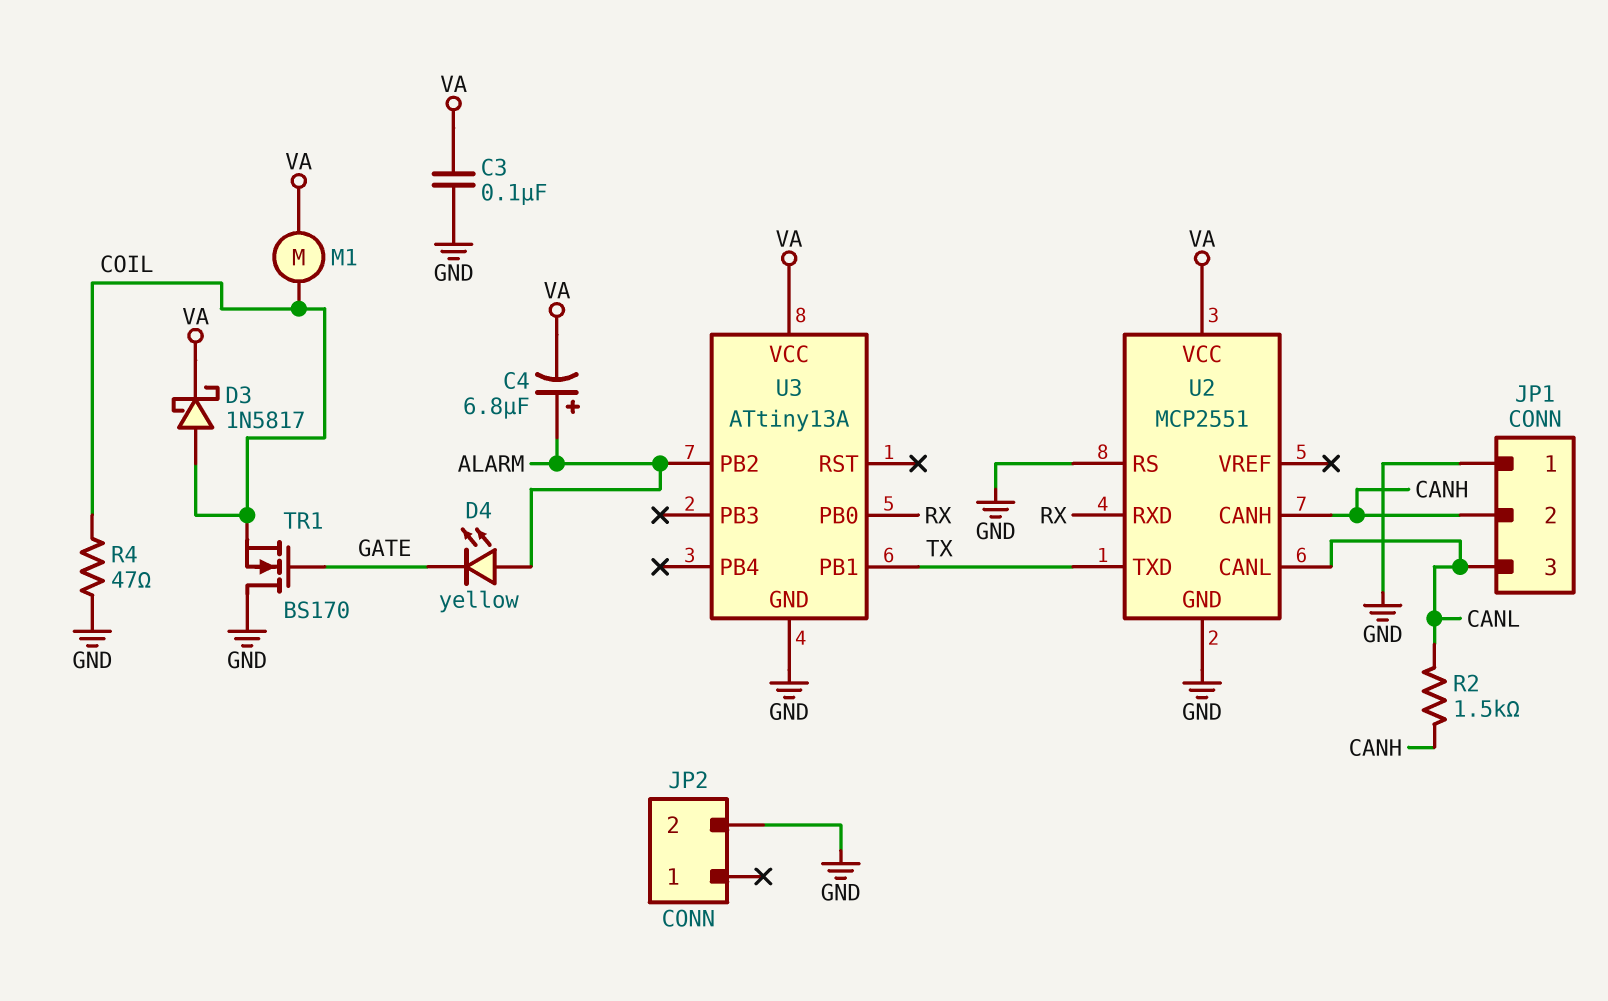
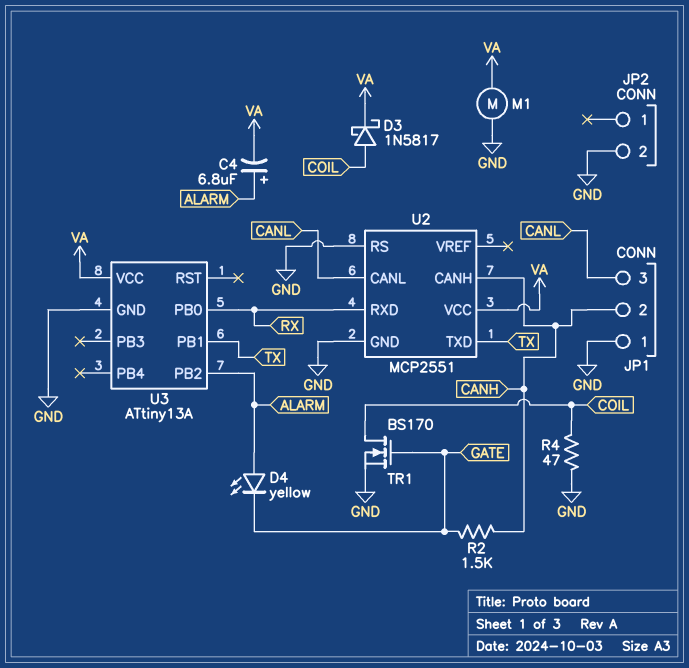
C3: 100nF (GND, VA) -> none
M1: motor (COIL, VA) -> motor (GND, VA)
R2: 1.5k (CANH, CANL) -> 1.5k (CANH, GATE)
TR1: NMOS BS170 (G GATE, D GND, S COIL) -> NMOS BS170 (G GATE, D COIL, S GND)

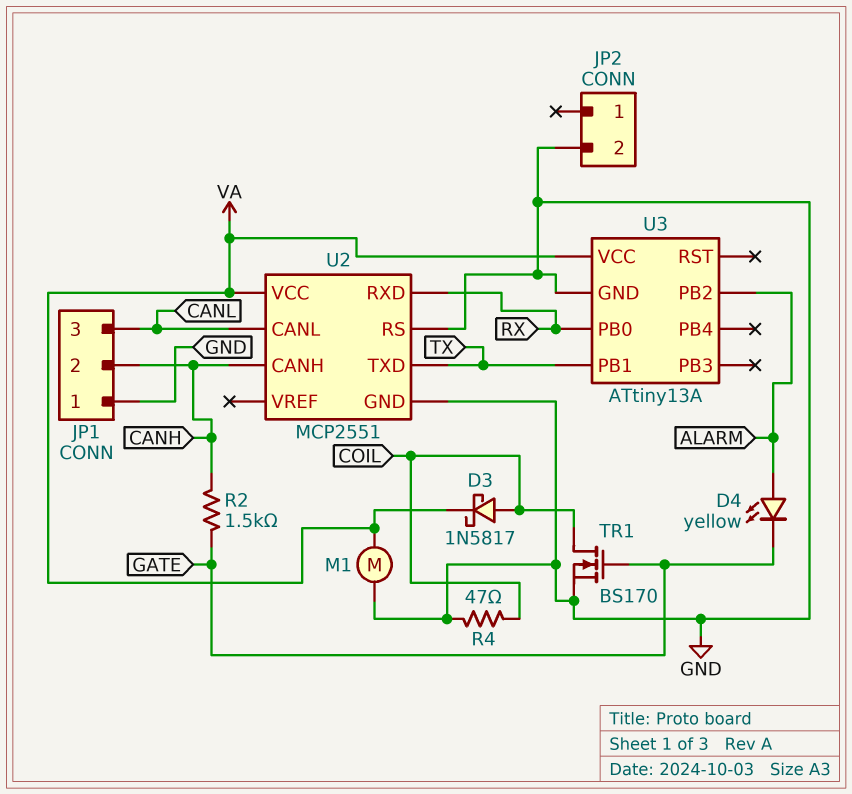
C4: 6.8uF (plus ALARM, minus VA) -> none

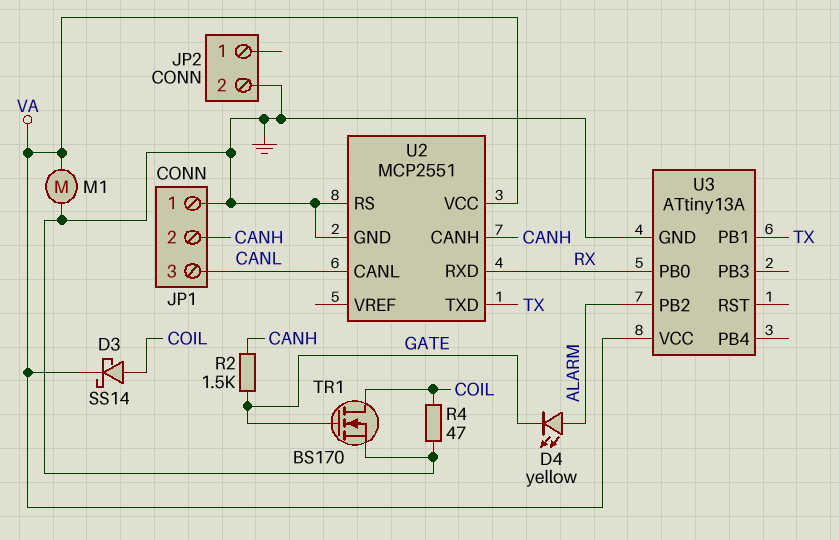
D3: schottky 1N5817 (A COIL, K VA) -> schottky SS14 (A COIL, K VA)

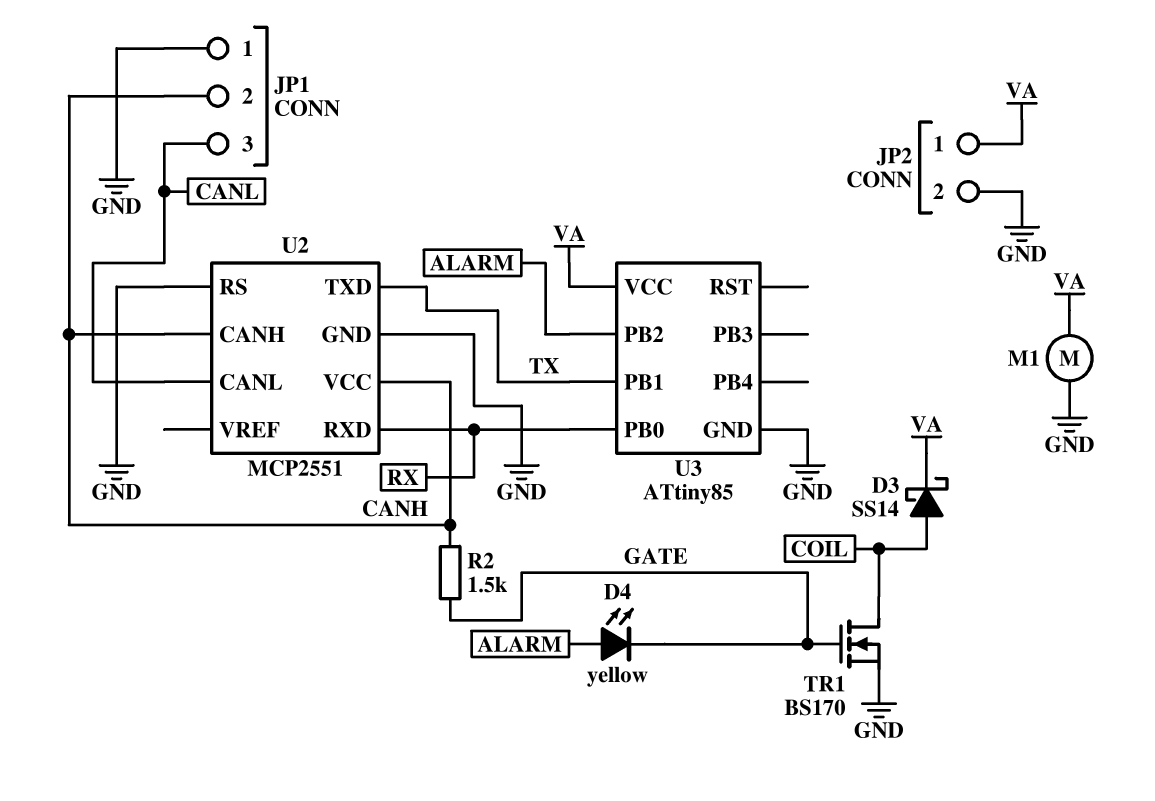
JP2 pin 1: none -> VA
R4: 47 (COIL, GND) -> none
U2 pin VCC: VA -> CANH
U3: ATtiny13A -> ATtiny85

